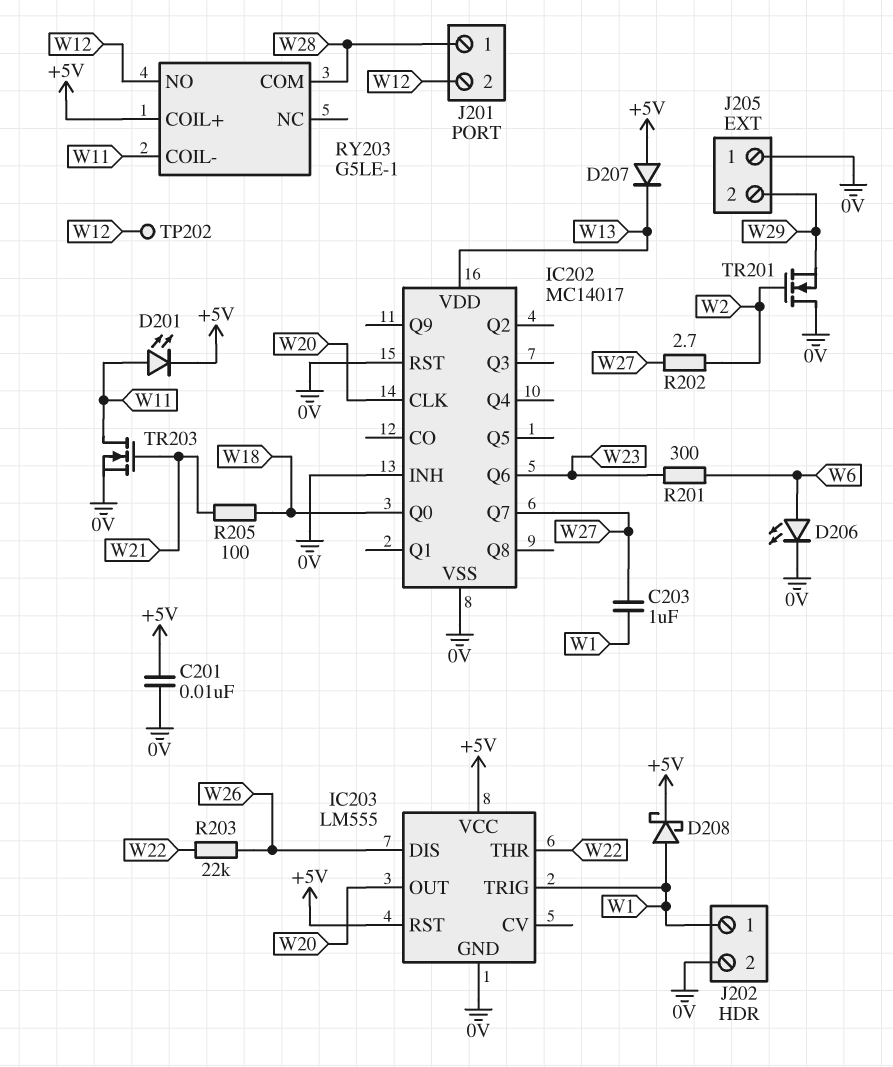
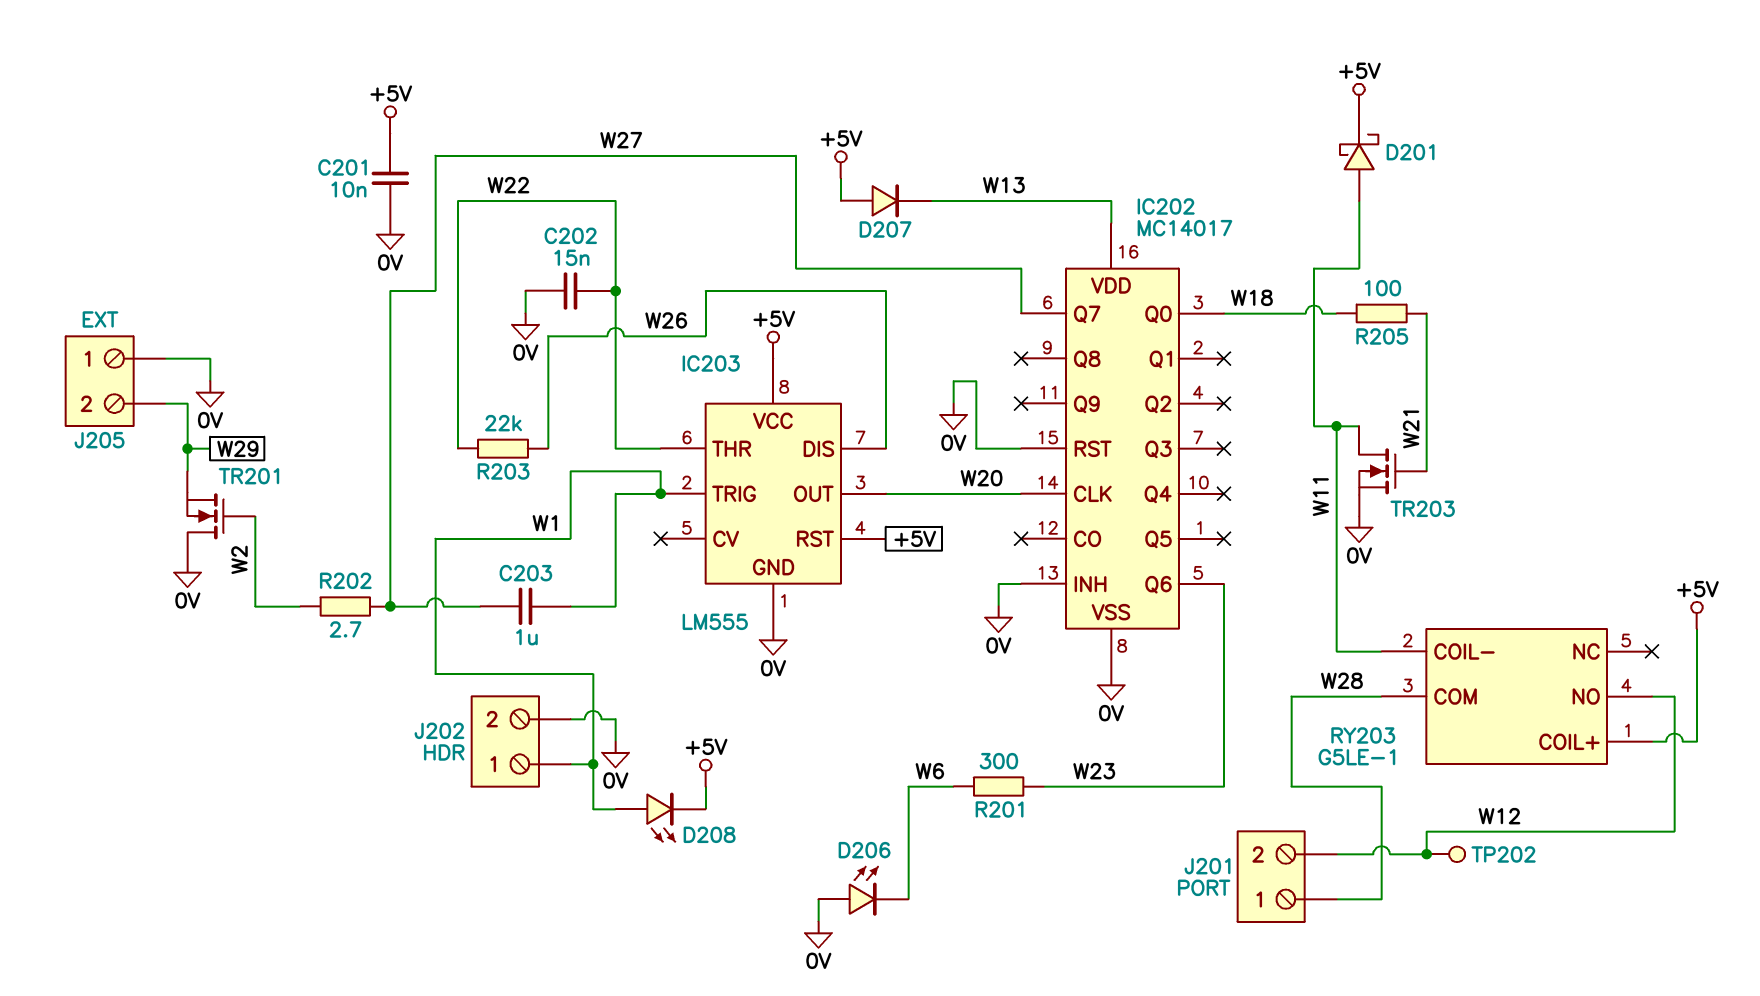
C202: none -> 15nF (0V, W22)
D201: LED (A W11, K +5V) -> schottky (A W11, K +5V)
D206: LED (A W6, K 0V) -> LED (A 0V, K W6)
D208: schottky (A W1, K +5V) -> LED (A W1, K +5V)

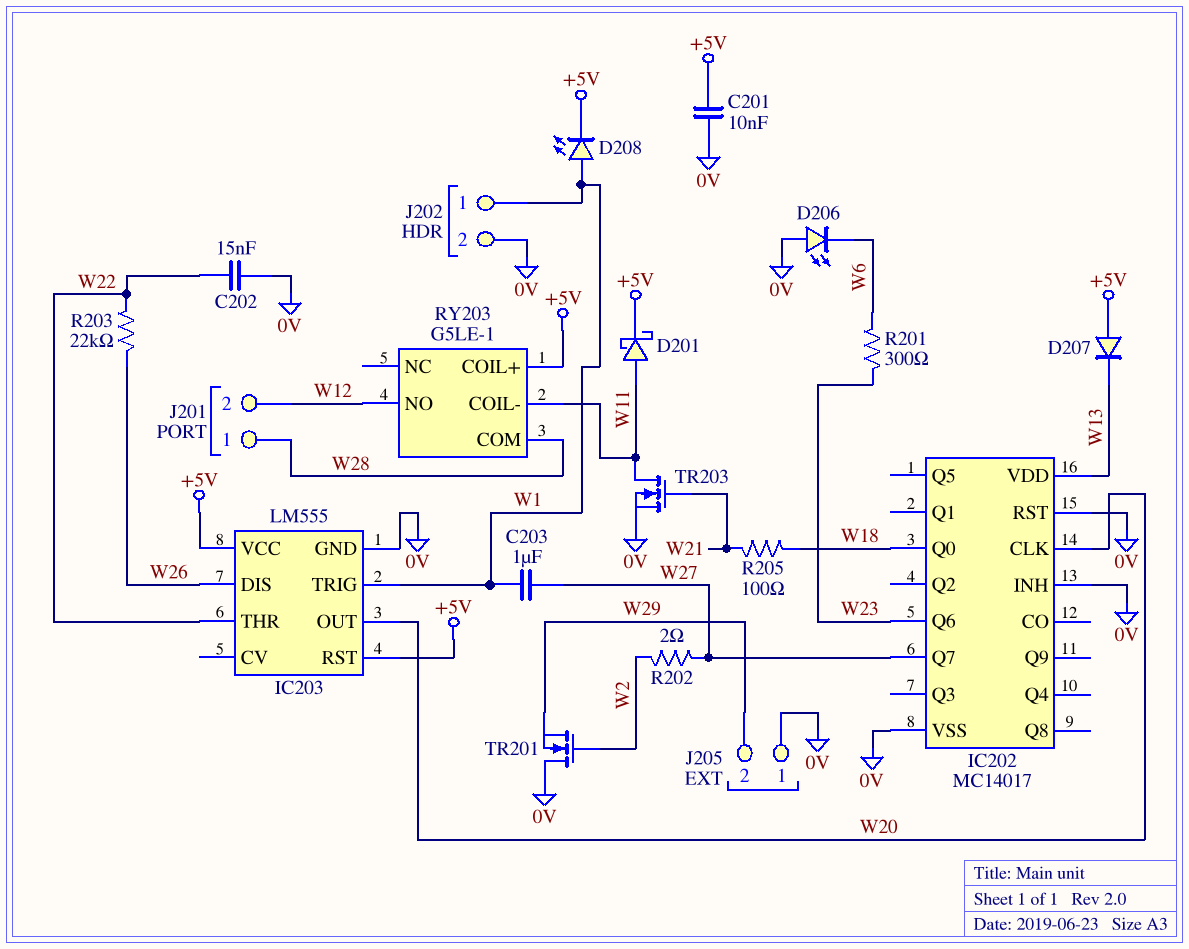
R202: 2.7 (W2, W27) -> 2 (W2, W27)
TP202: test point (W12) -> none

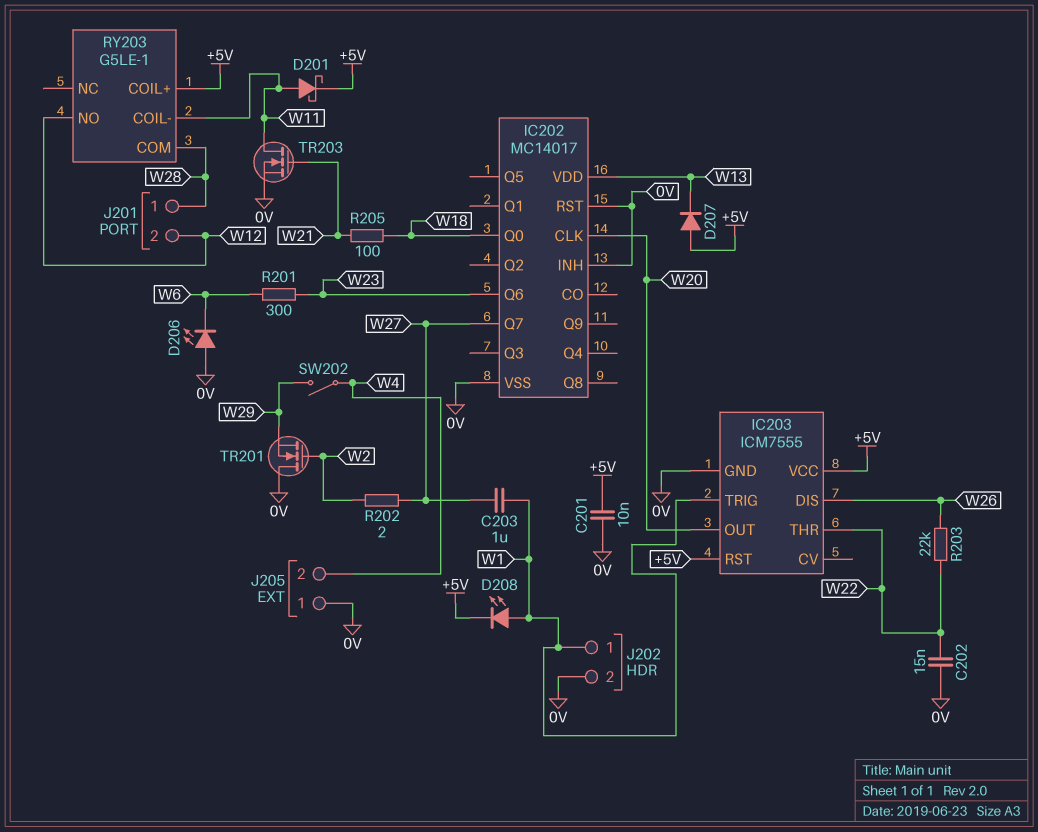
IC203: LM555 -> ICM7555
J205 pin 2: W29 -> W4
SW202: none -> switch (W4, W29)

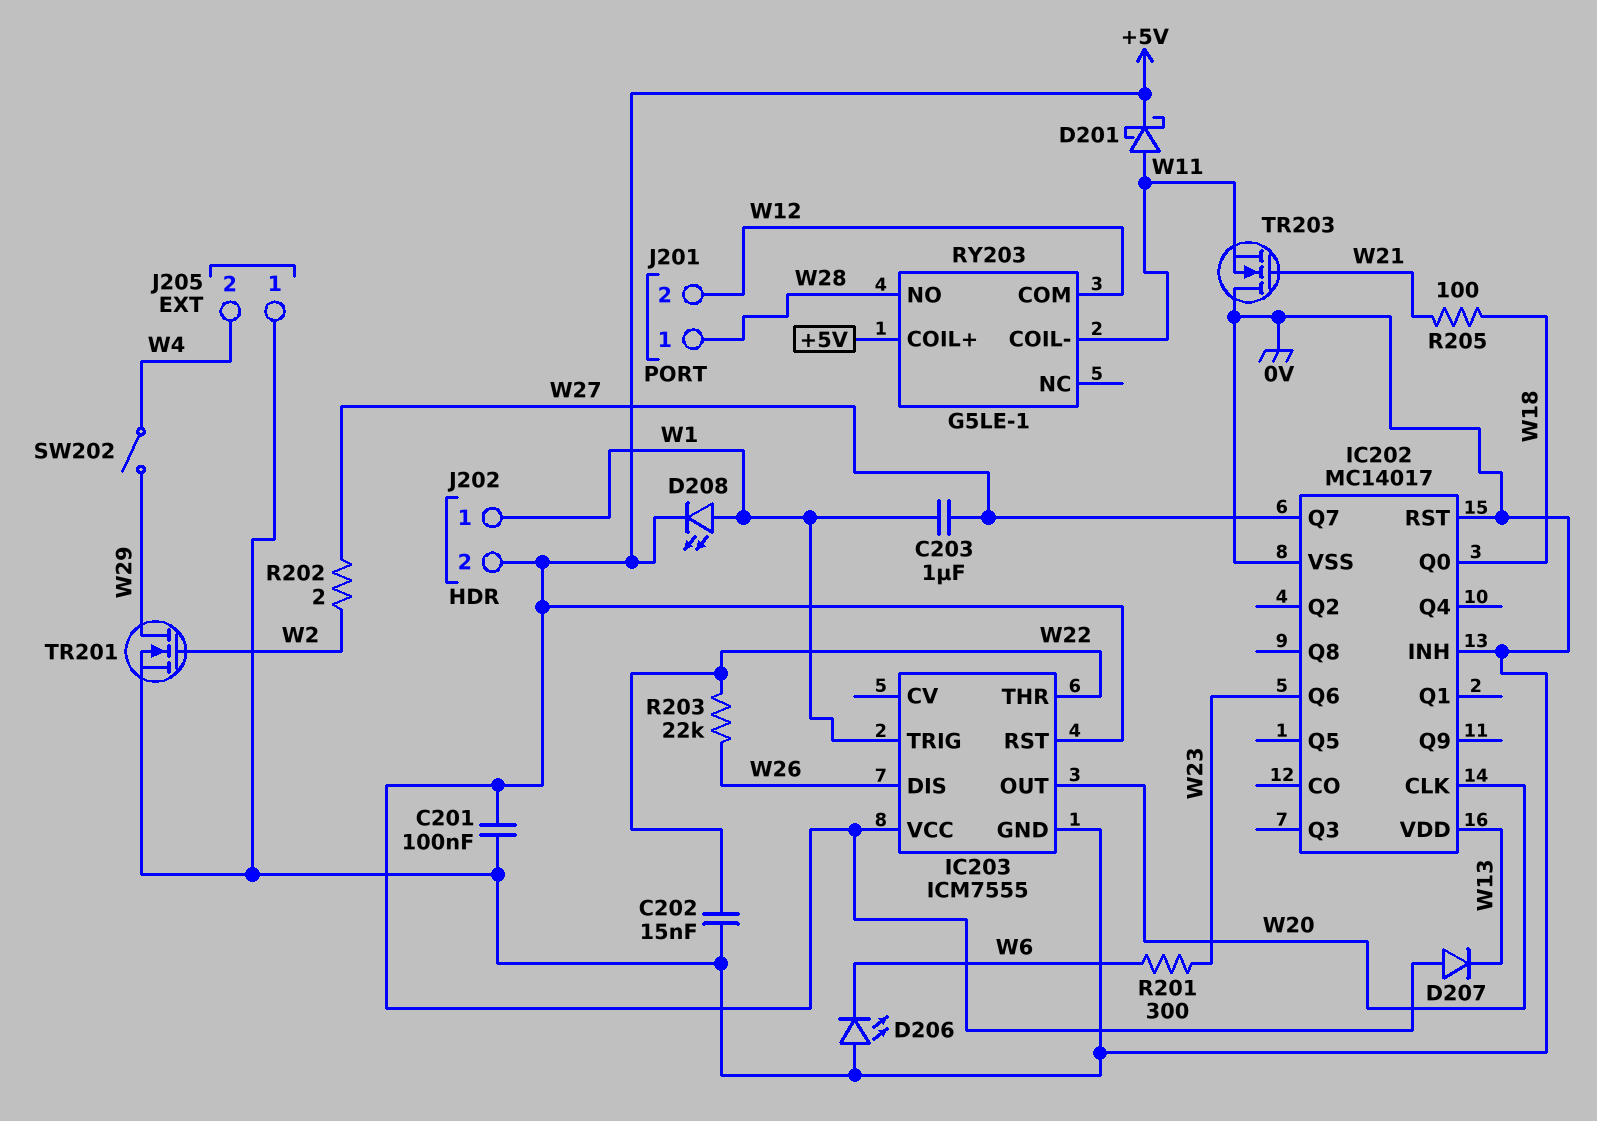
C201: 10nF (+5V, 0V) -> 100nF (+5V, 0V)
J202 pin 2: 0V -> +5V
RY203 pin COM: W28 -> W12
RY203 pin NO: W12 -> W28
TR201: NMOS (G W2, D 0V, S W29) -> NMOS (G W2, D W29, S 0V)
TR203: NMOS (G W21, D W11, S 0V) -> NMOS (G W21, D 0V, S W11)

